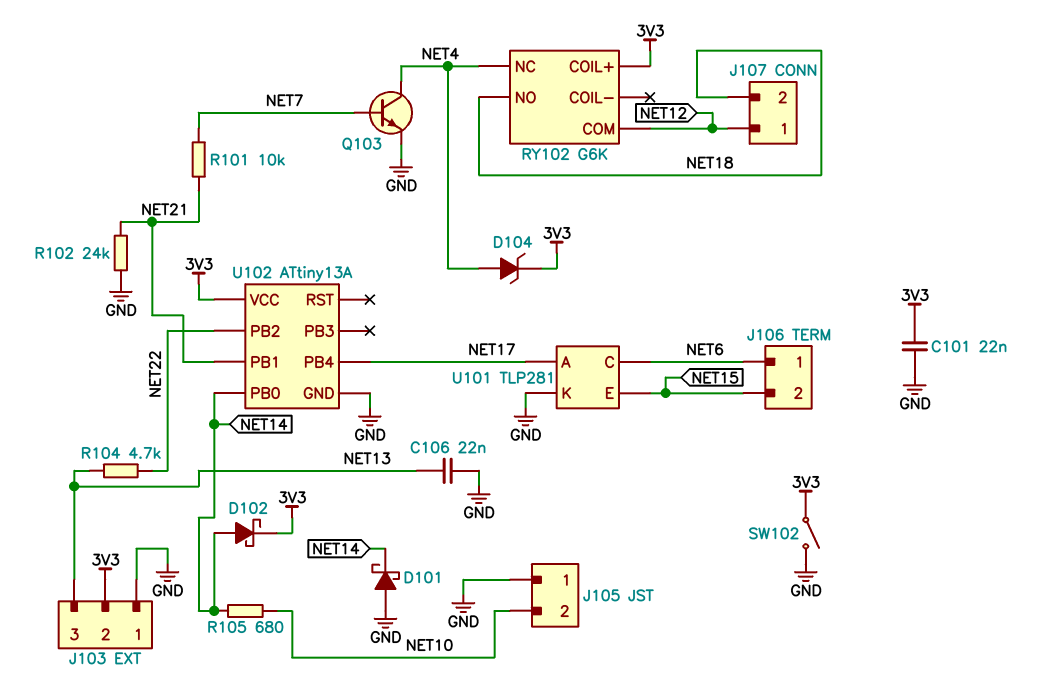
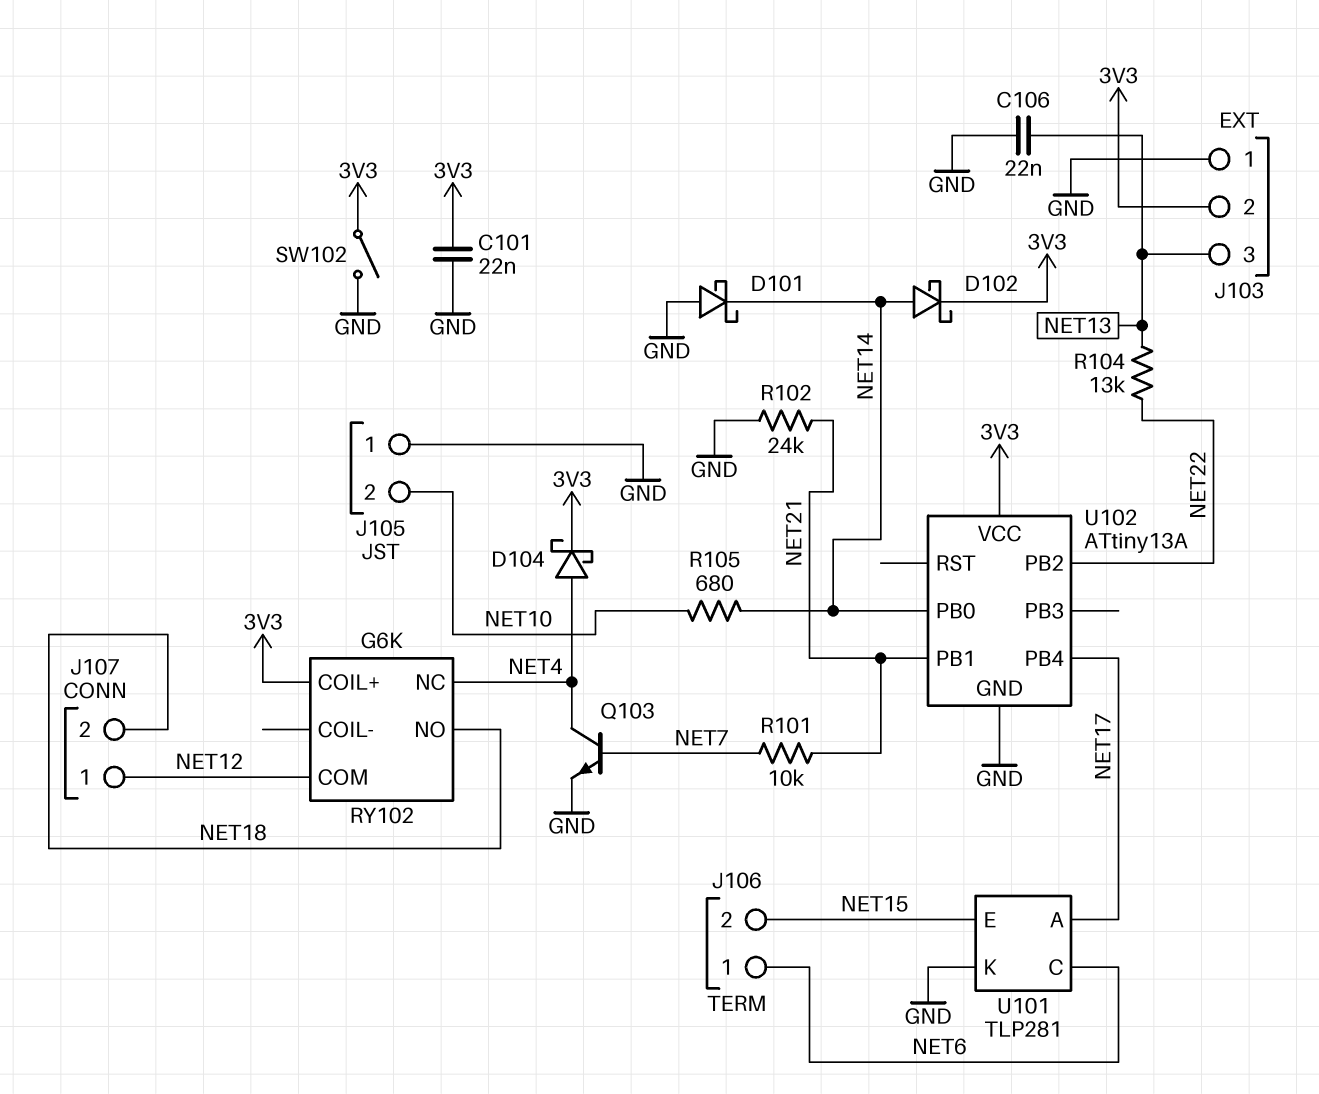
D104: zener (A NET4, K 3V3) -> schottky (A NET4, K 3V3)
R104: 4.7k (NET13, NET22) -> 13k (NET13, NET22)

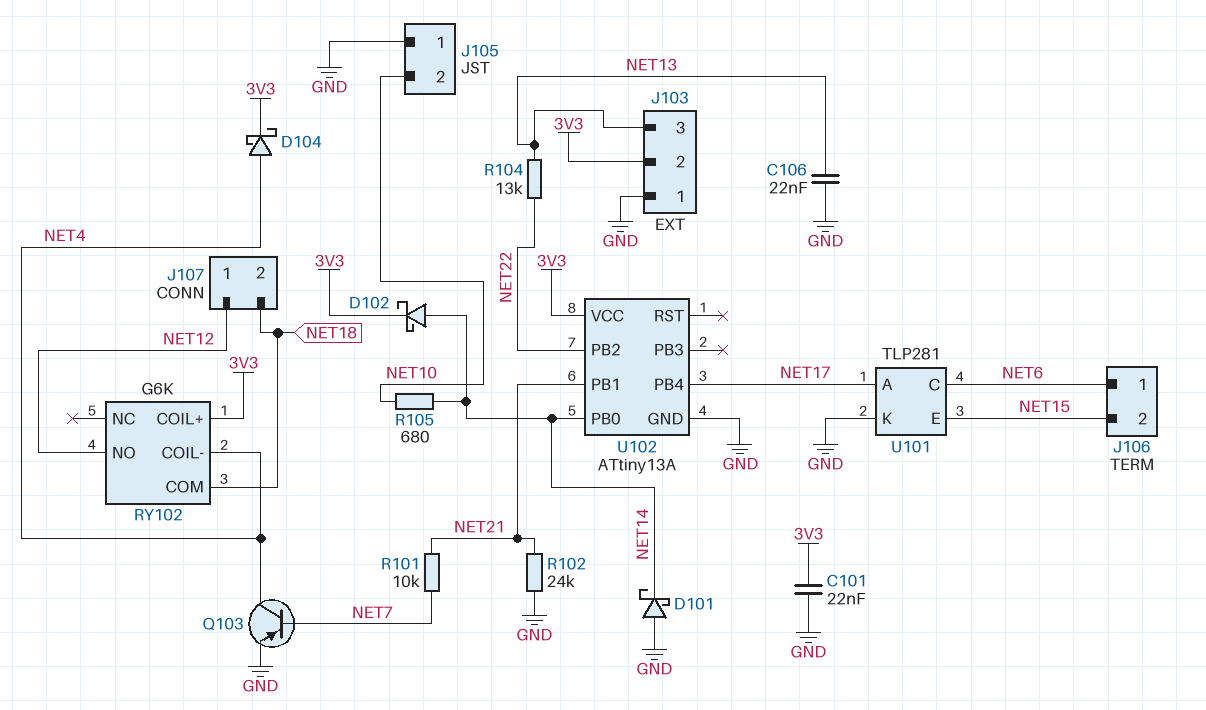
Q103: NPN (B NET7, C NET4, E GND) -> PNP (B NET7, C NET4, E GND)
RY102 pin COIL-: none -> NET4
RY102 pin COM: NET12 -> NET18
RY102 pin NC: NET4 -> none
RY102 pin NO: NET18 -> NET12
SW102: switch (3V3, GND) -> none

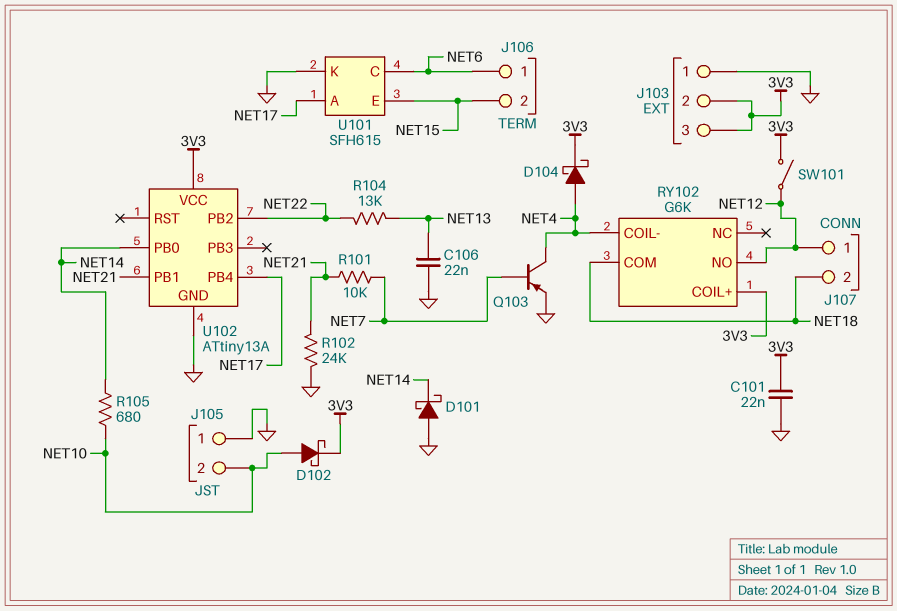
D102: schottky (A NET14, K 3V3) -> schottky (A NET10, K 3V3)
J103 pin 3: NET13 -> 3V3
SW101: none -> switch (3V3, NET12)
U101: TLP281 -> SFH615

